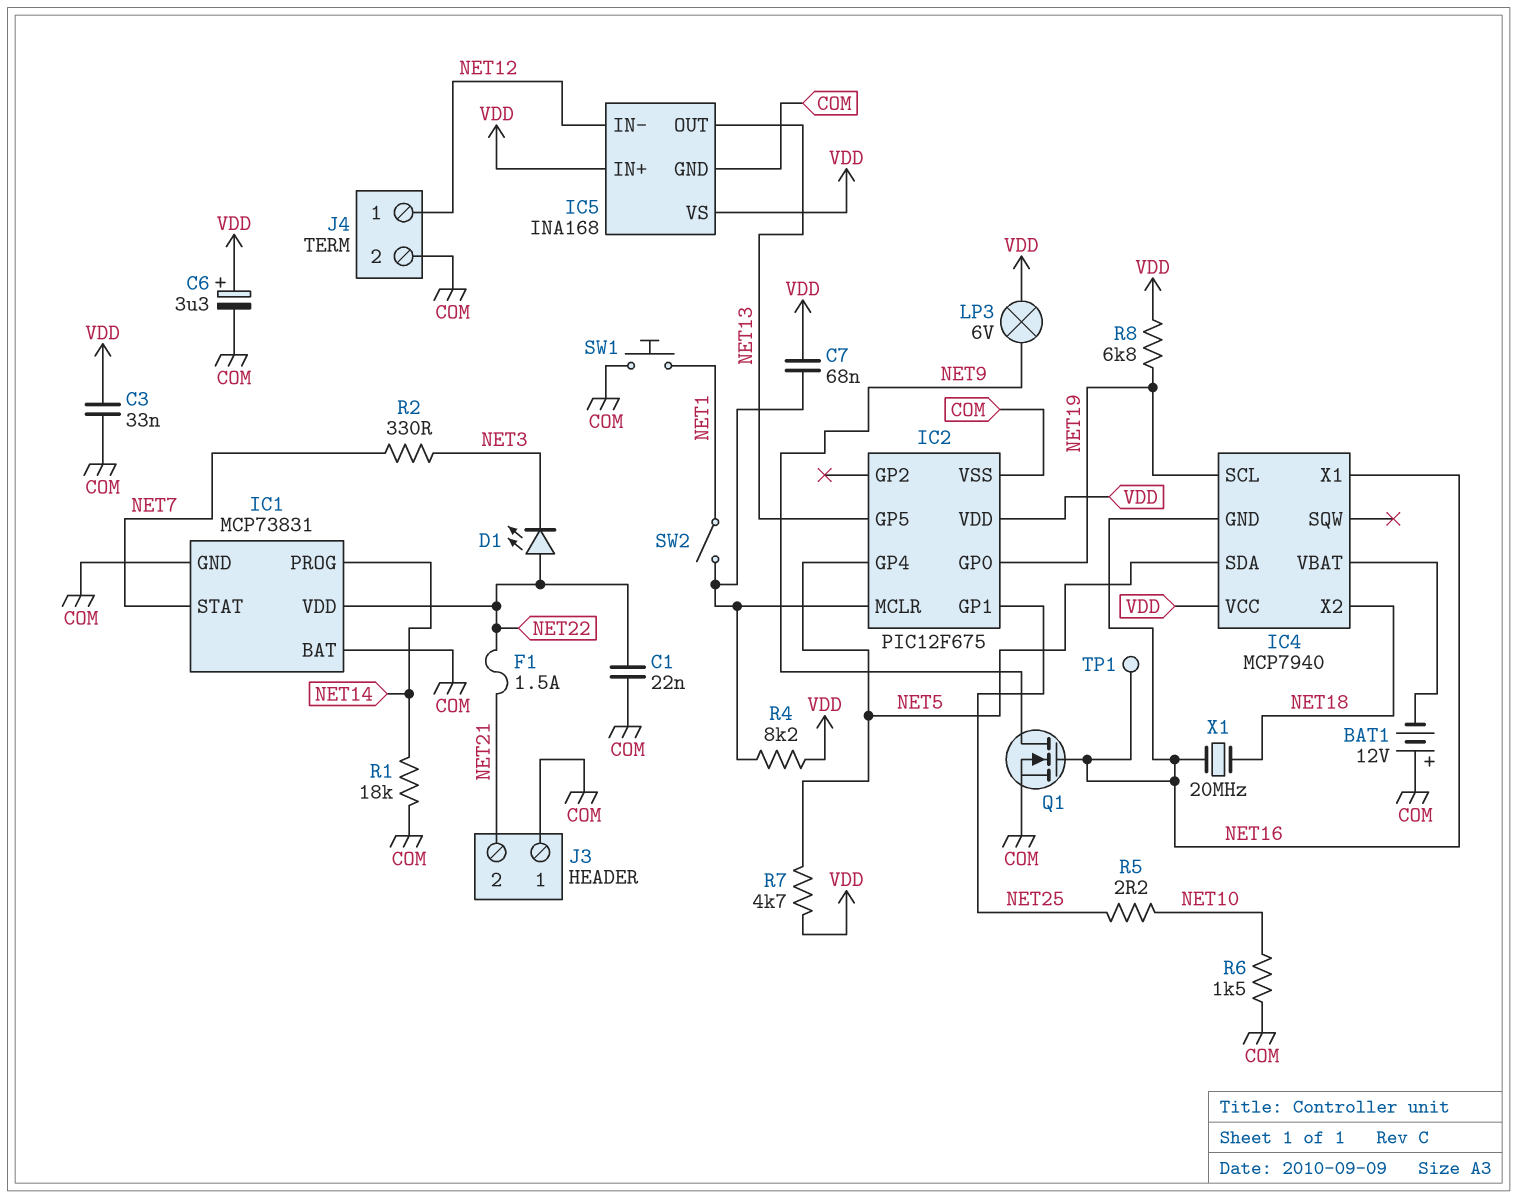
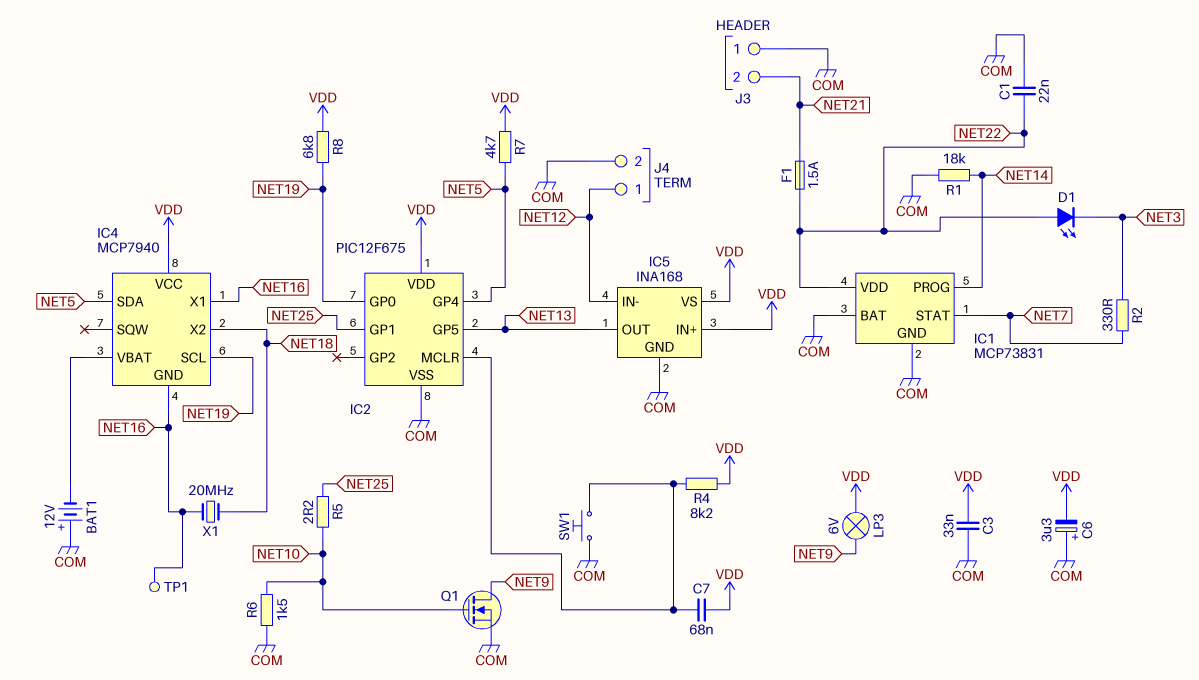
C6: 3.3uF (plus VDD, minus COM) -> 3.3uF (plus COM, minus VDD)
Q1: NMOS (G NET16, D NET9, S COM) -> NMOS (G NET10, D NET9, S COM)
SW1: button (COM, NET1) -> button (COM, IC2/MCLR)
SW2: switch (IC2/MCLR, NET1) -> none

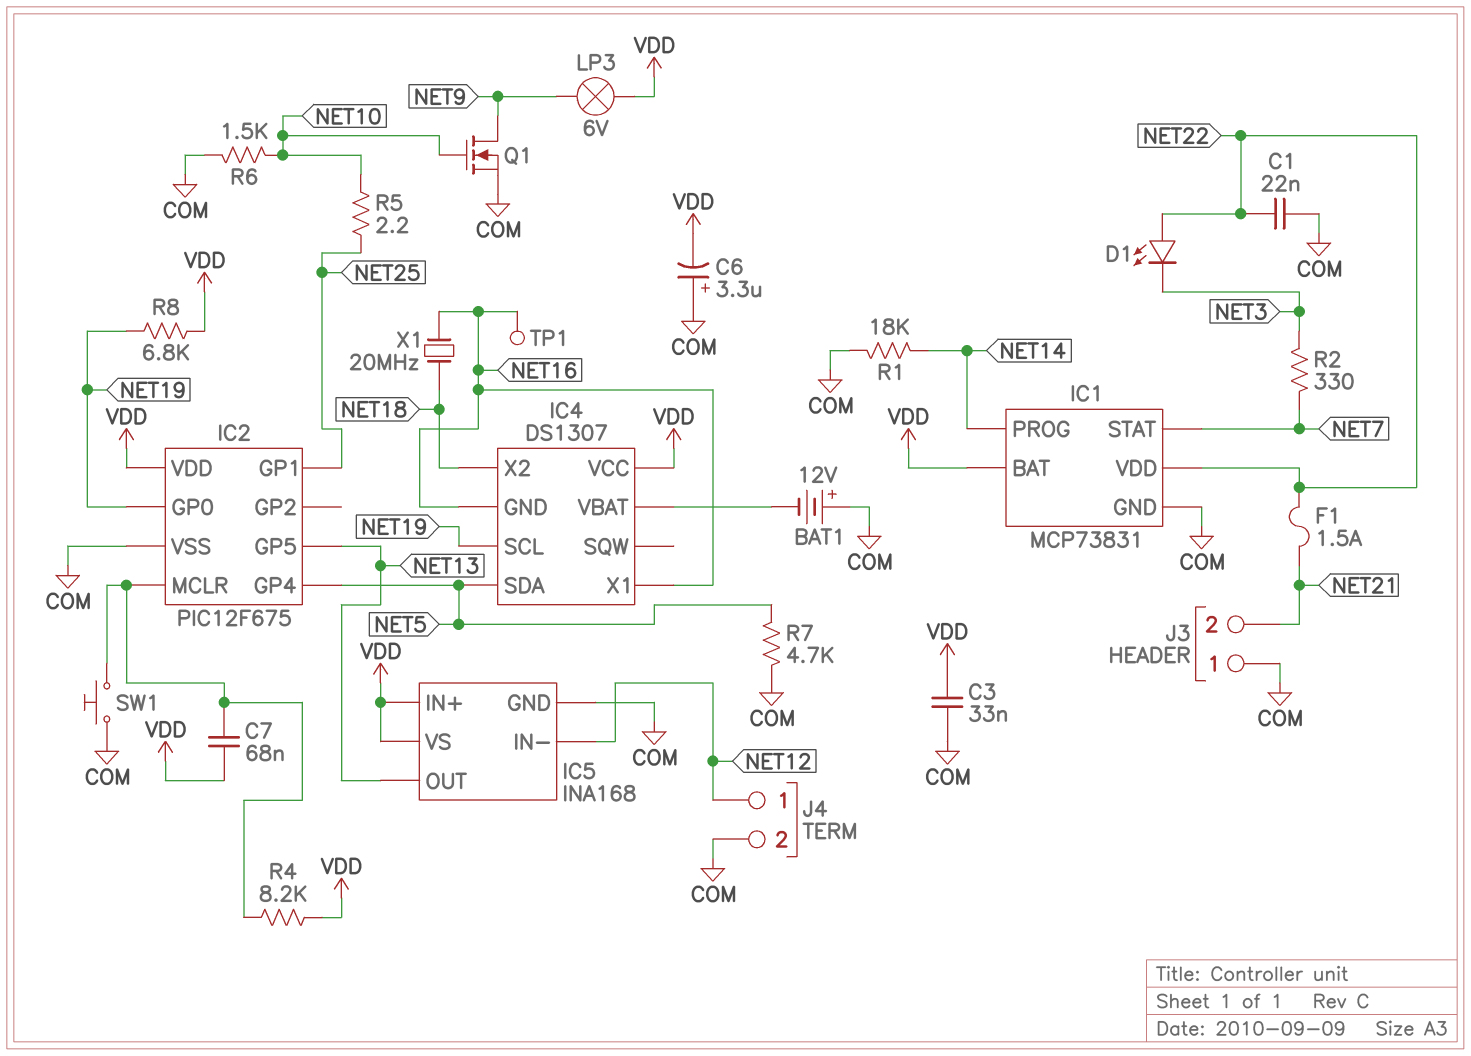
IC1 pin BAT: COM -> VDD
IC4: MCP7940 -> DS1307
R7: 4.7k (NET5, VDD) -> 4.7k (COM, NET5)

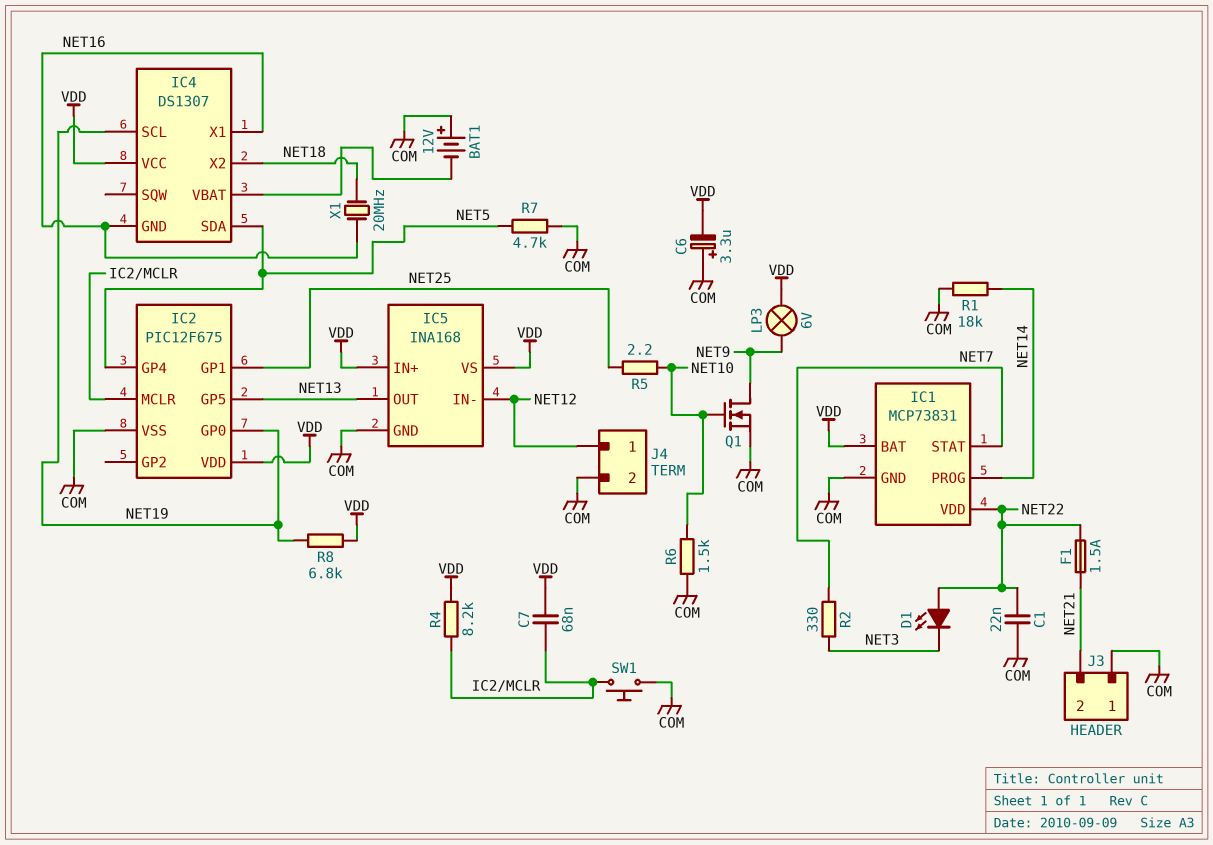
C3: 33nF (COM, VDD) -> none
TP1: test point (NET16) -> none

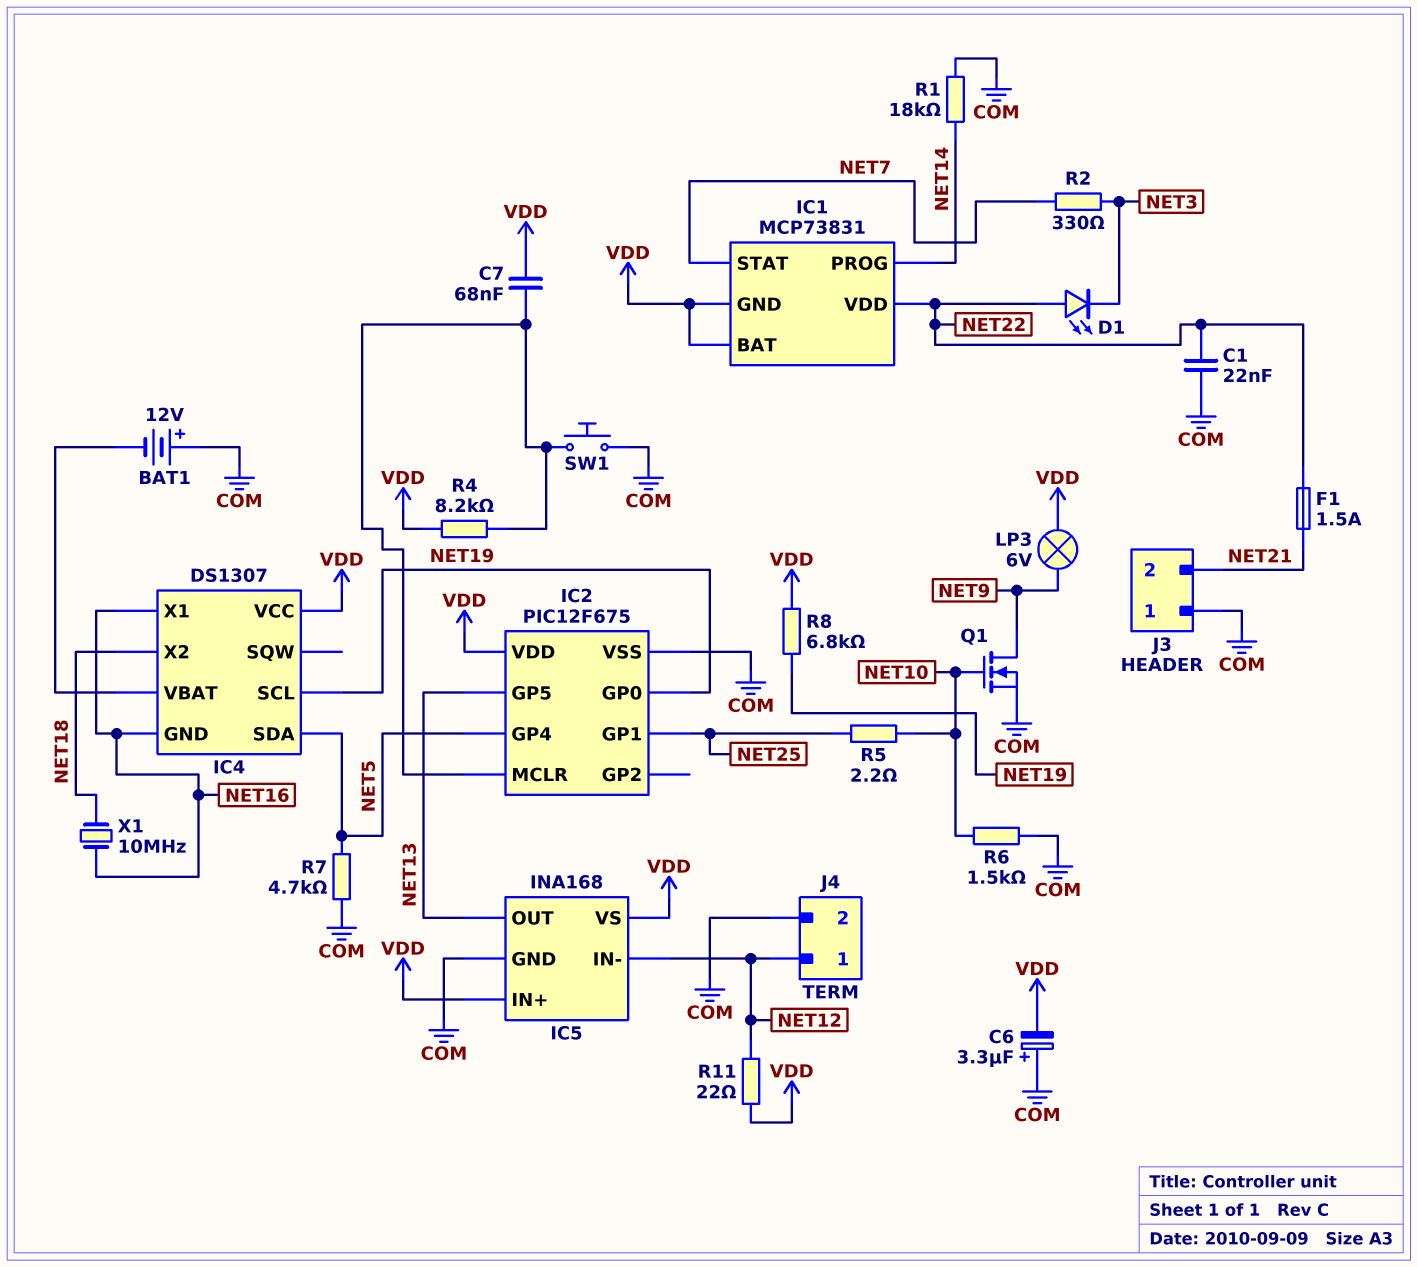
IC1 pin GND: COM -> VDD
R11: none -> 22 (NET12, VDD)
X1: 20MHz (NET16, NET18) -> 10MHz (NET16, NET18)

